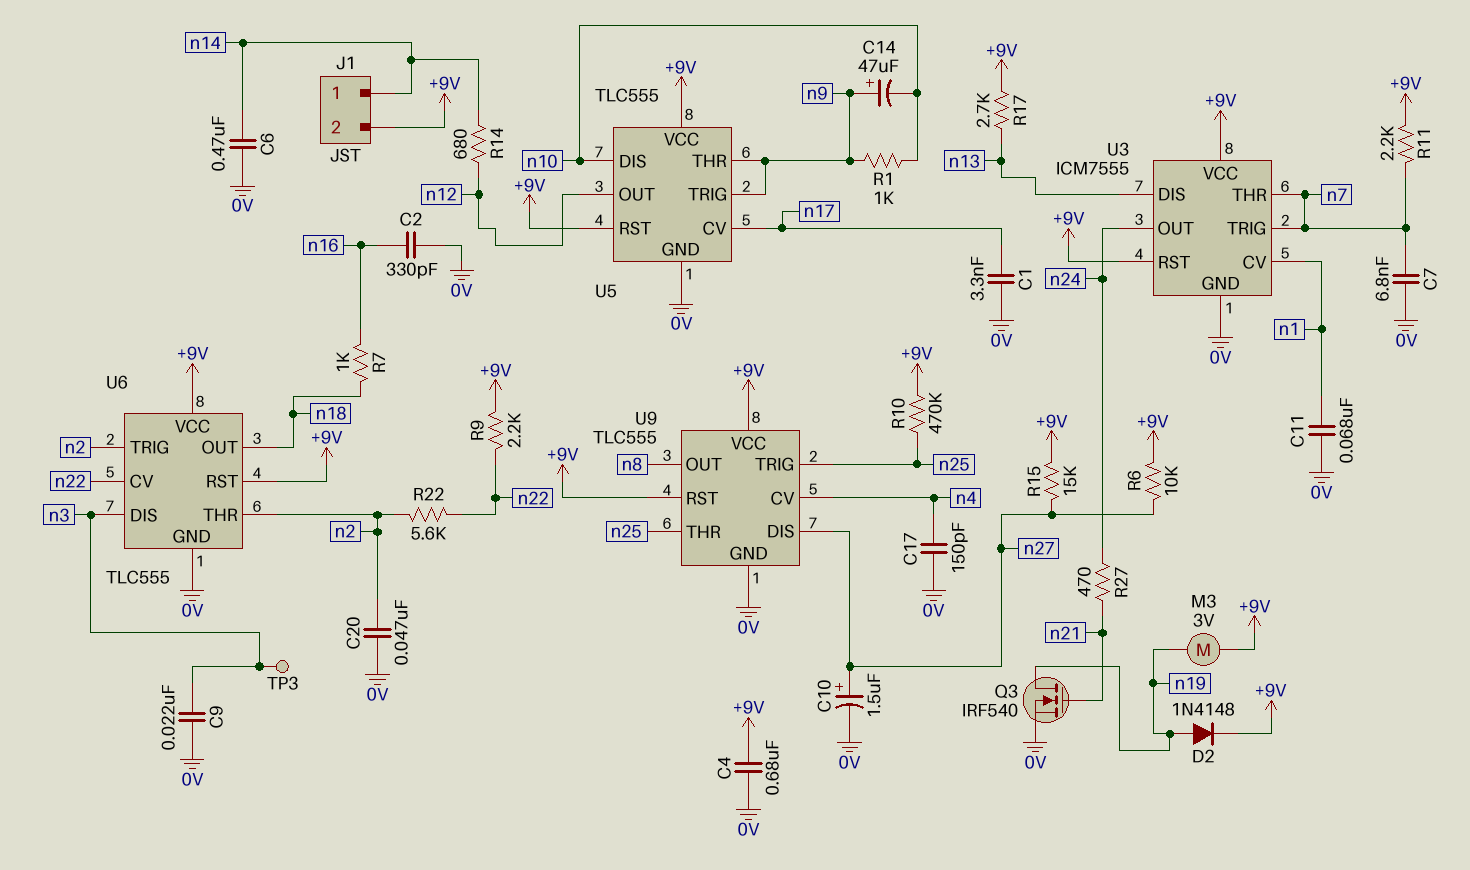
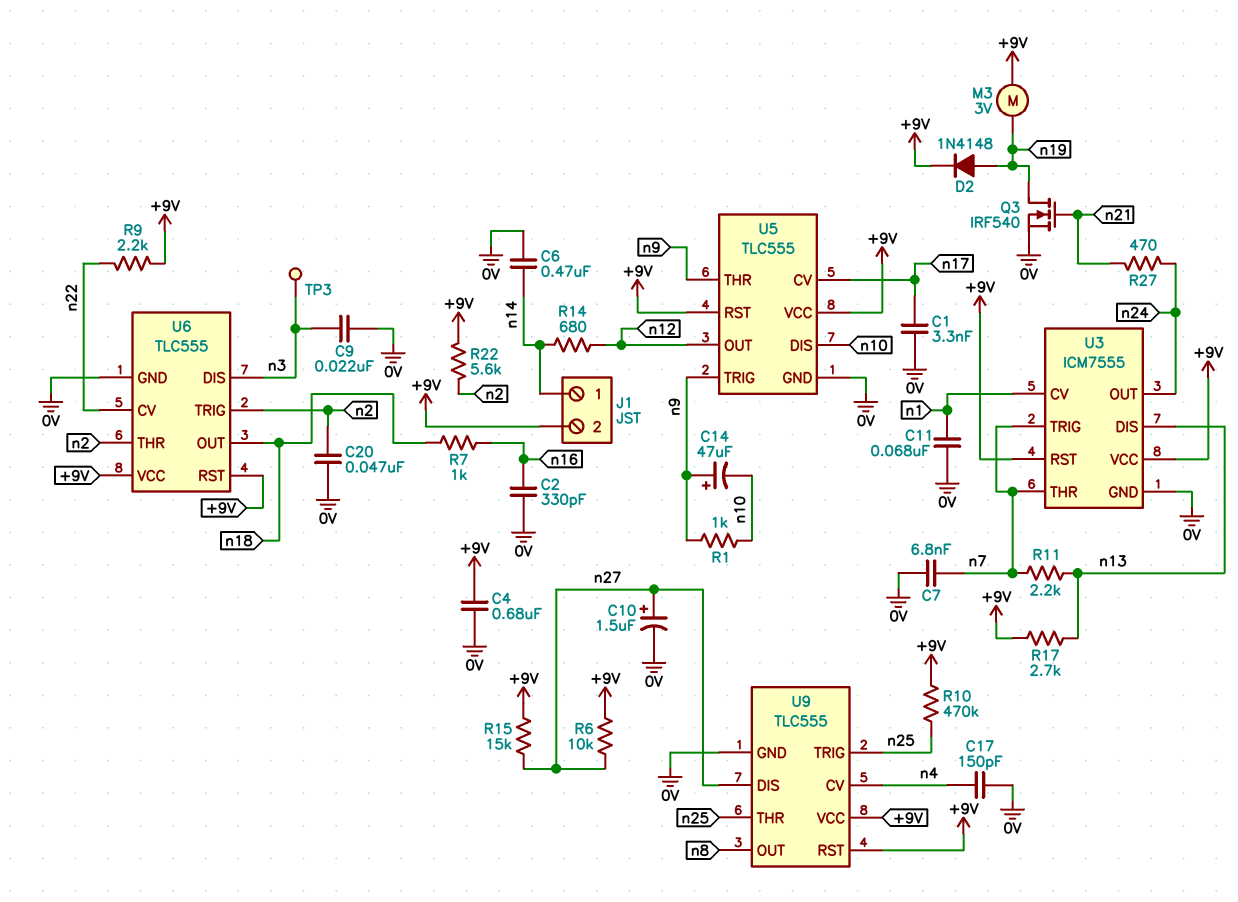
R11: 2.2k (+9V, n7) -> 2.2k (n7, n13)
R22: 5.6k (n2, n22) -> 5.6k (+9V, n2)

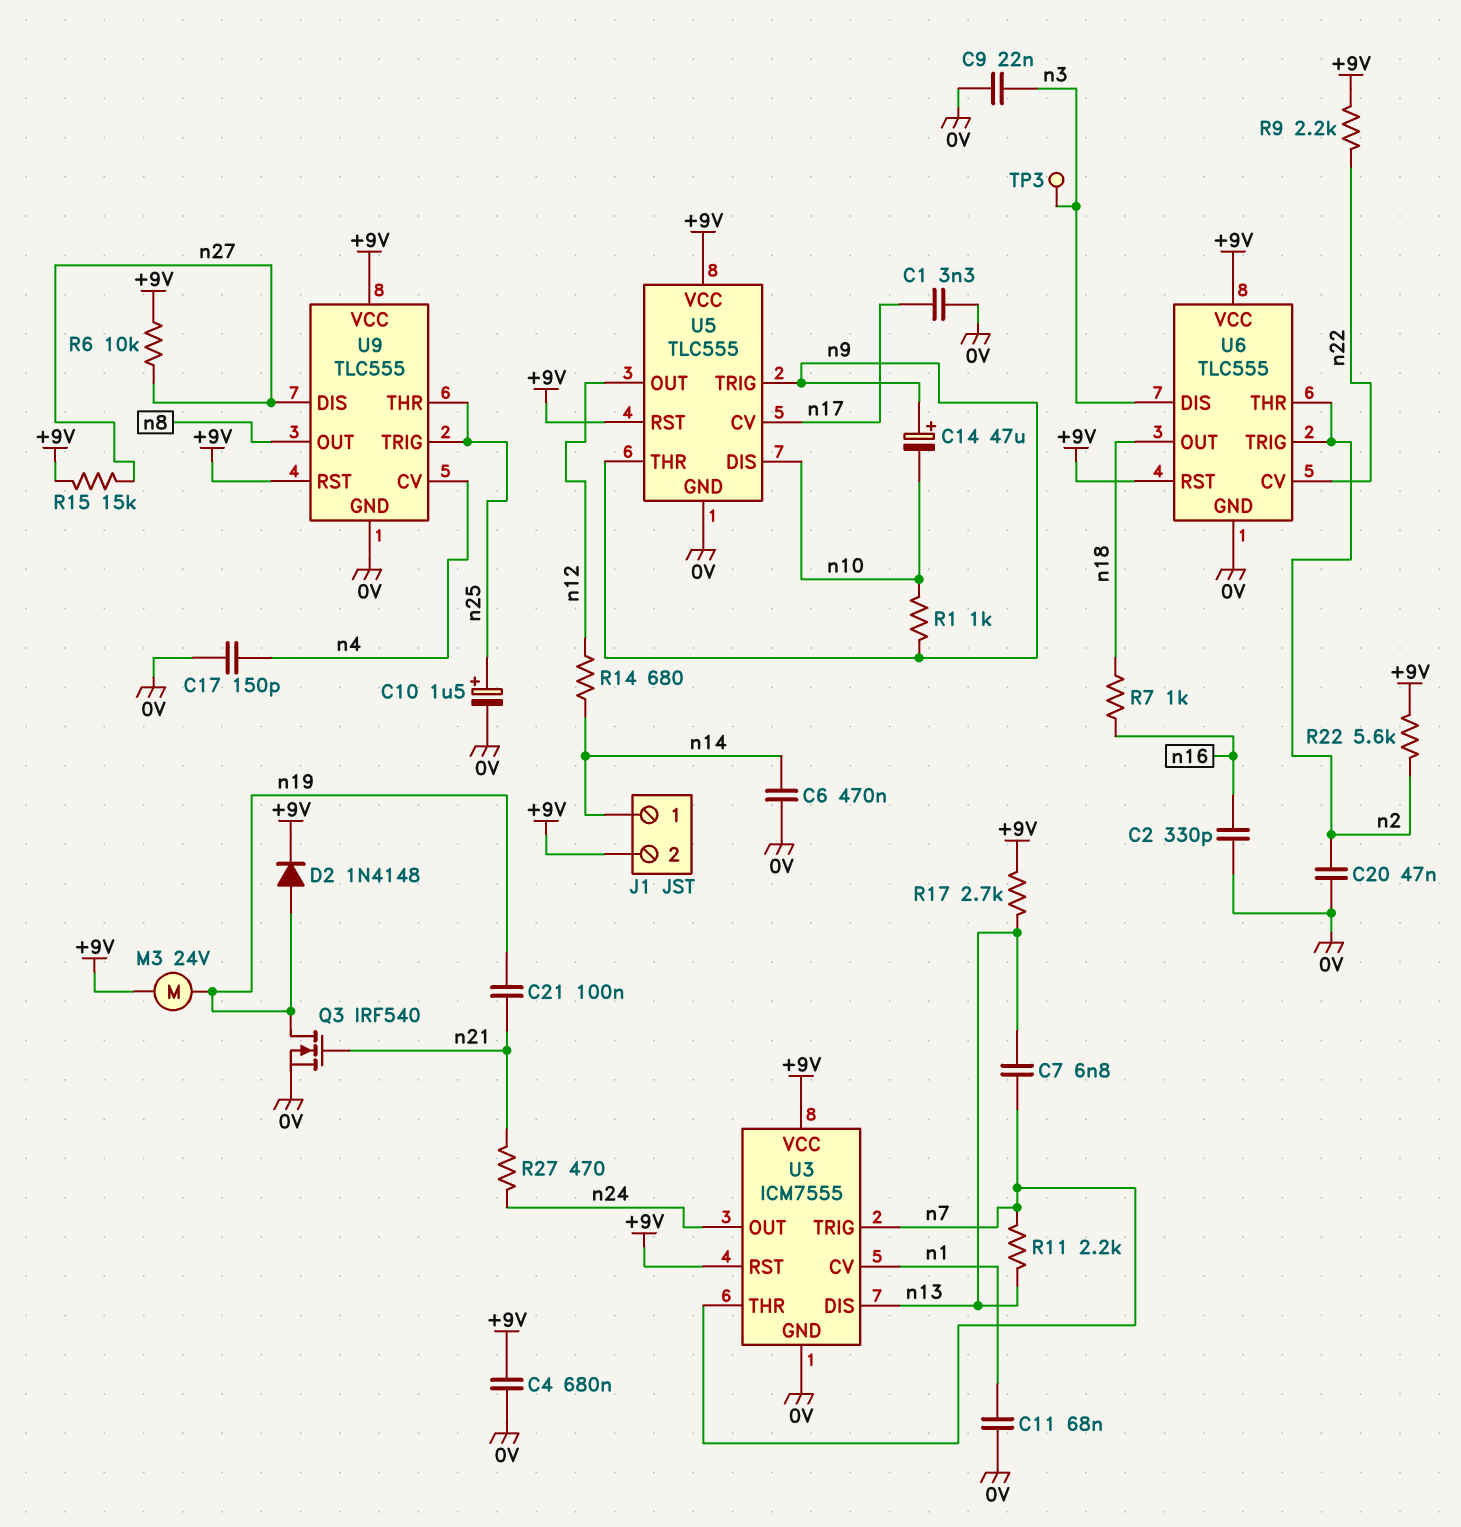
C7: 6.8nF (0V, n7) -> 6.8nF (n7, n13)
C10: 1.5uF (plus n27, minus 0V) -> 1.5uF (plus n25, minus 0V)
C21: none -> 100nF (n19, n21)
M3: motor 3V (+9V, n19) -> motor 24V (+9V, n19)
R10: 470k (+9V, n25) -> none

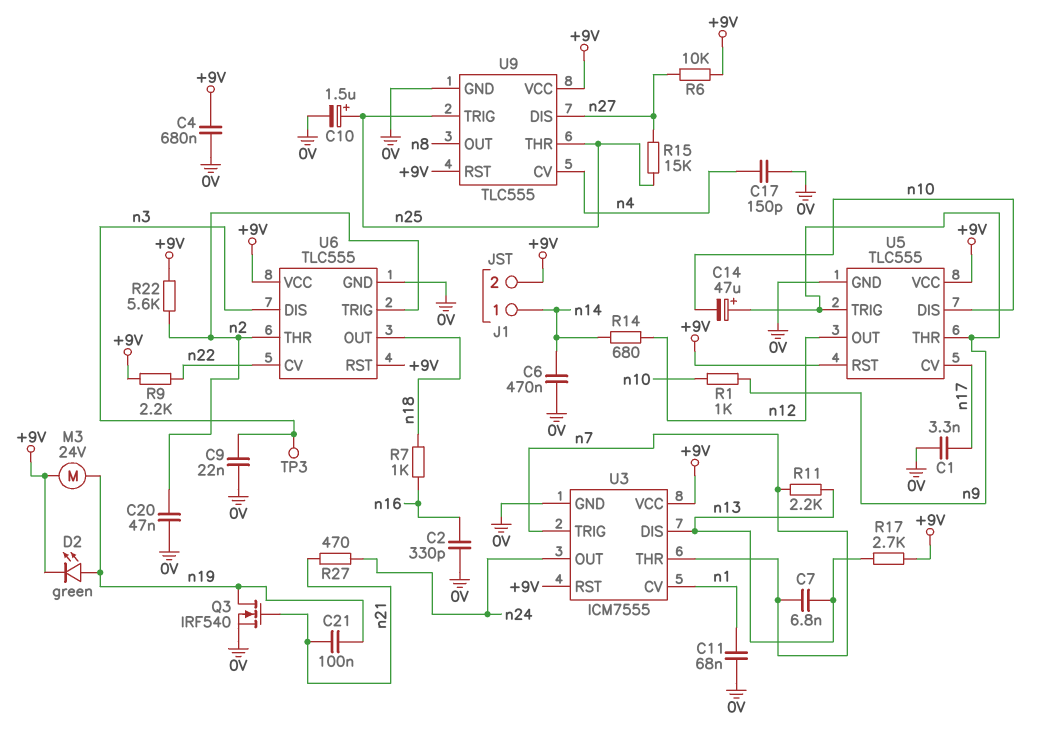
D2: diode 1N4148 (A n19, K +9V) -> LED green (A n19, K +9V)
R15: 15k (+9V, n27) -> 15k (n25, n27)

